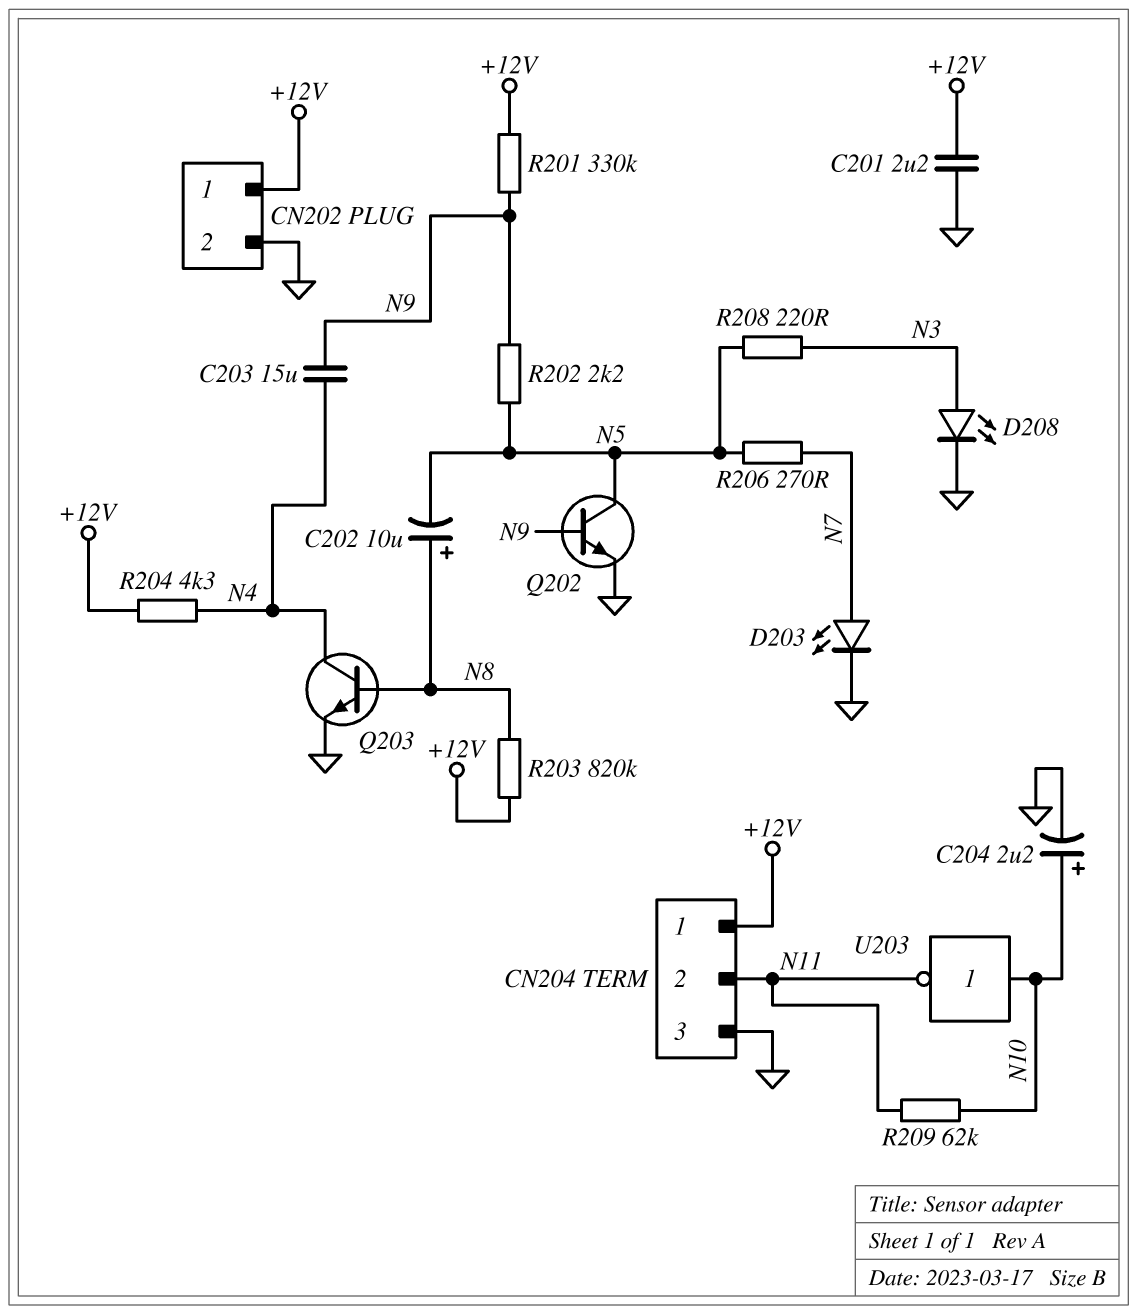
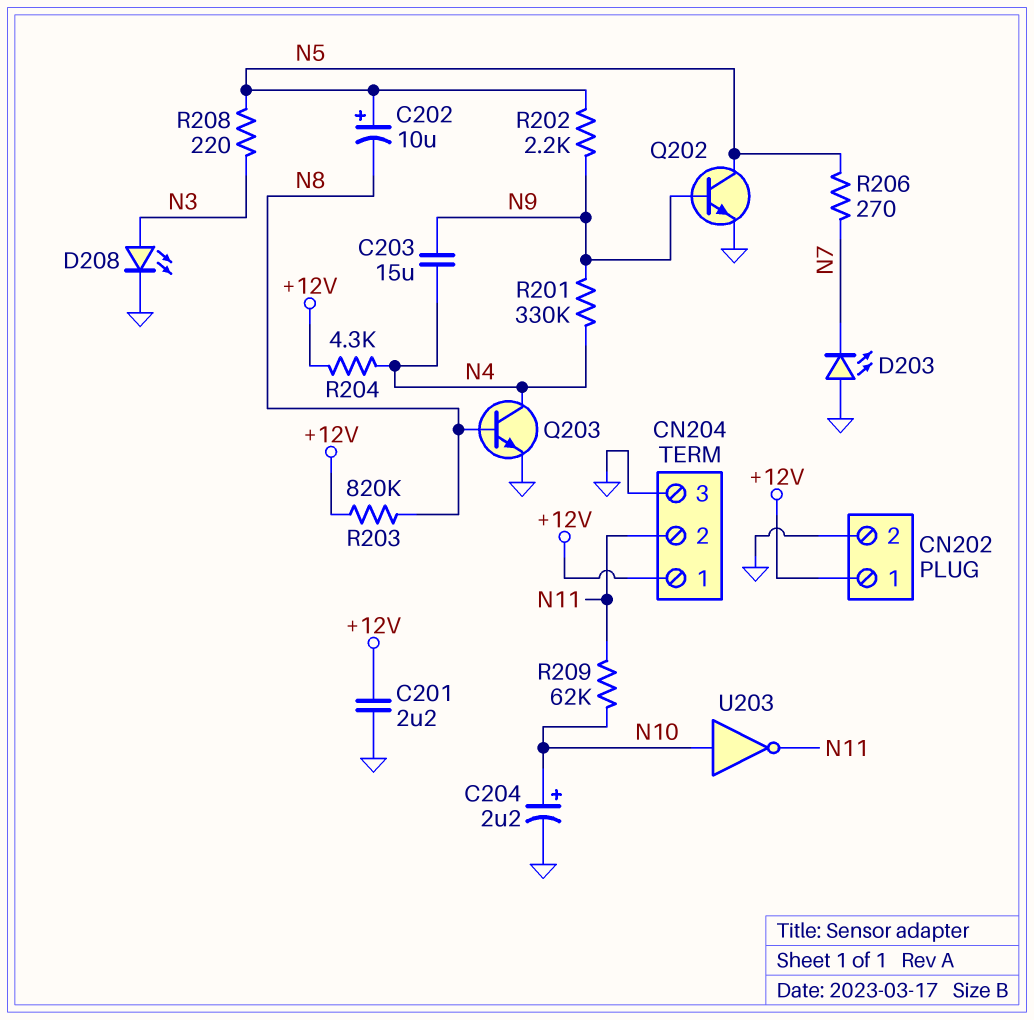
C202: 10uF (plus N8, minus N5) -> 10uF (plus N5, minus N8)
D203: LED (A N7, K GND) -> LED (A GND, K N7)
R201: 330k (+12V, N9) -> 330k (N4, N9)

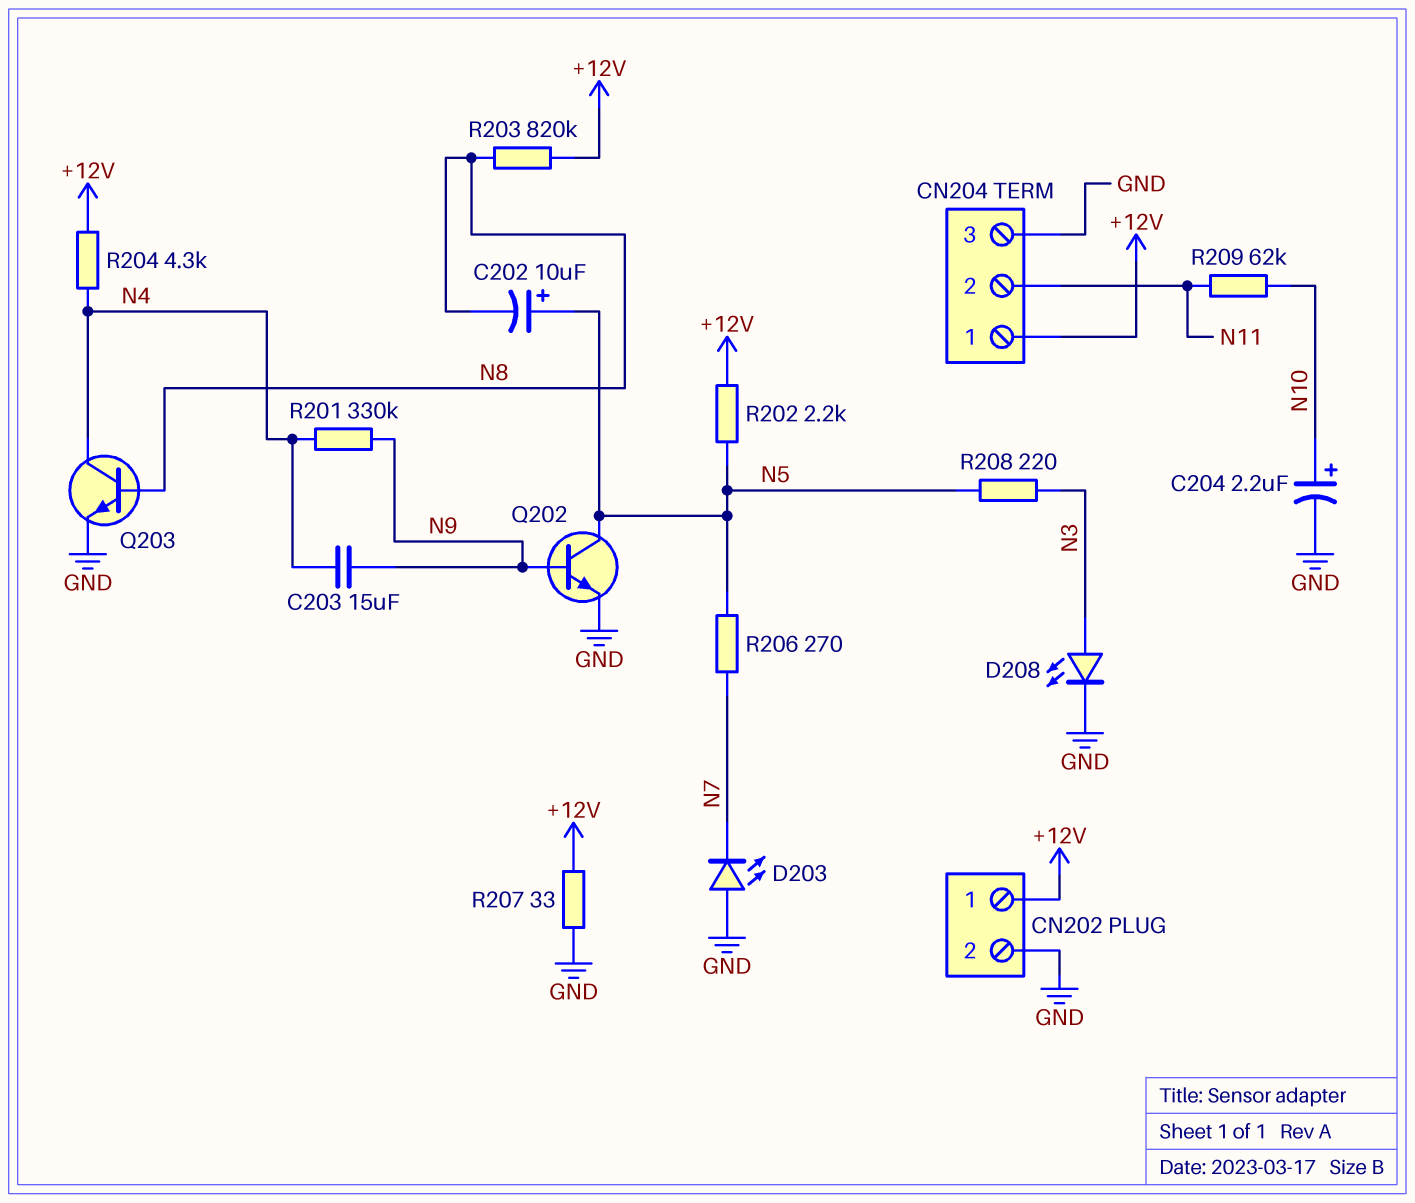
C201: 2.2uF (+12V, GND) -> none
R202: 2.2k (N5, N9) -> 2.2k (+12V, N5)
R207: none -> 33 (+12V, GND)
U203: NOT (in N10, out N11) -> none

